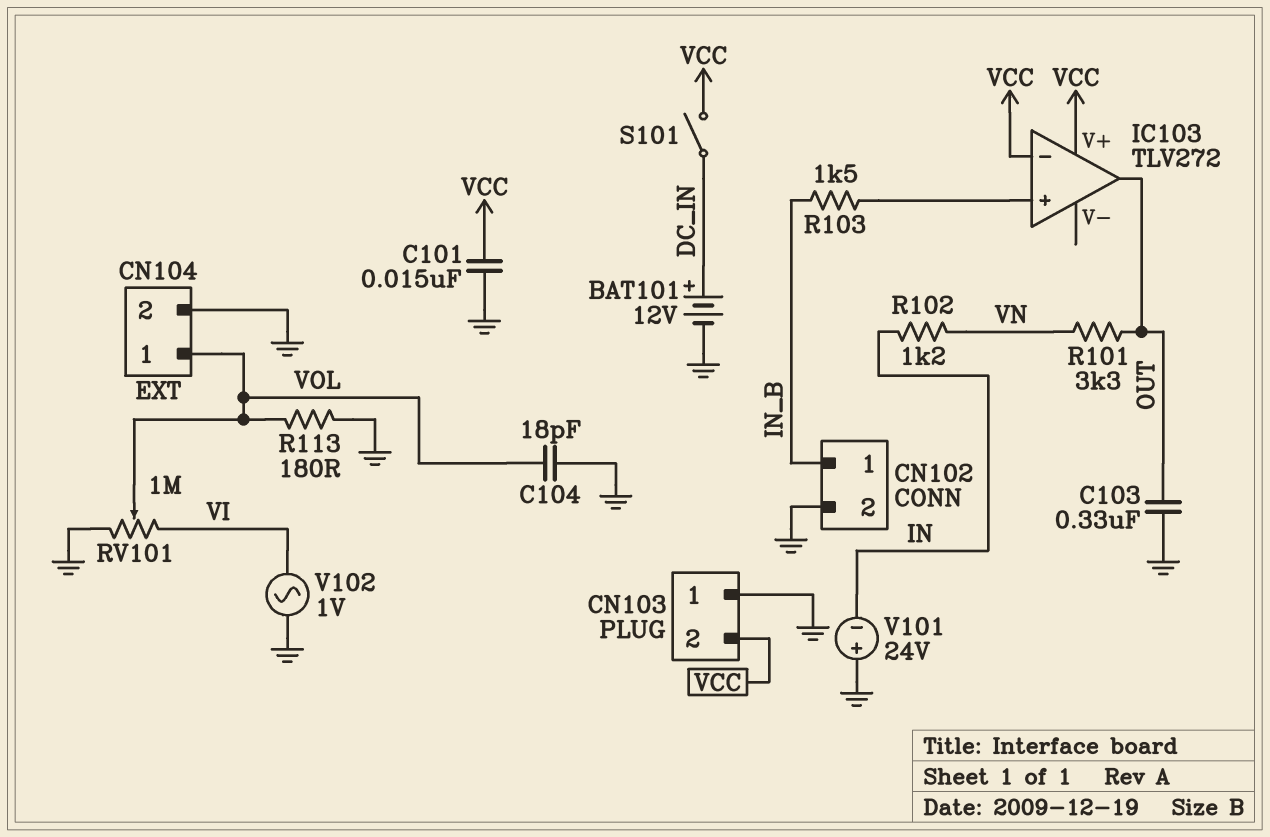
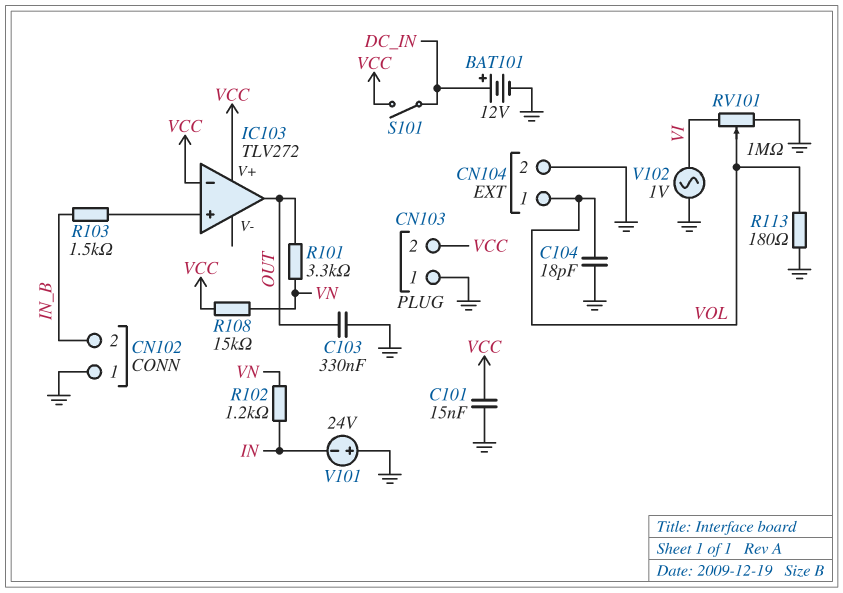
CN102 pin 1: IN_B -> GND
CN102 pin 2: GND -> IN_B
R108: none -> 15k (VCC, VN)

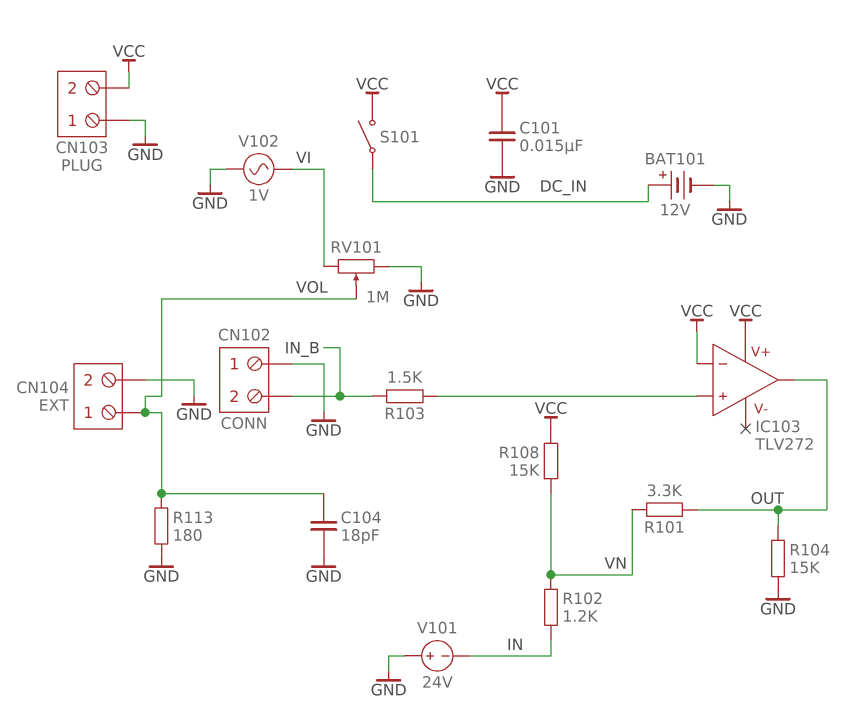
C103: 330nF (GND, OUT) -> none
R104: none -> 15k (GND, OUT)

